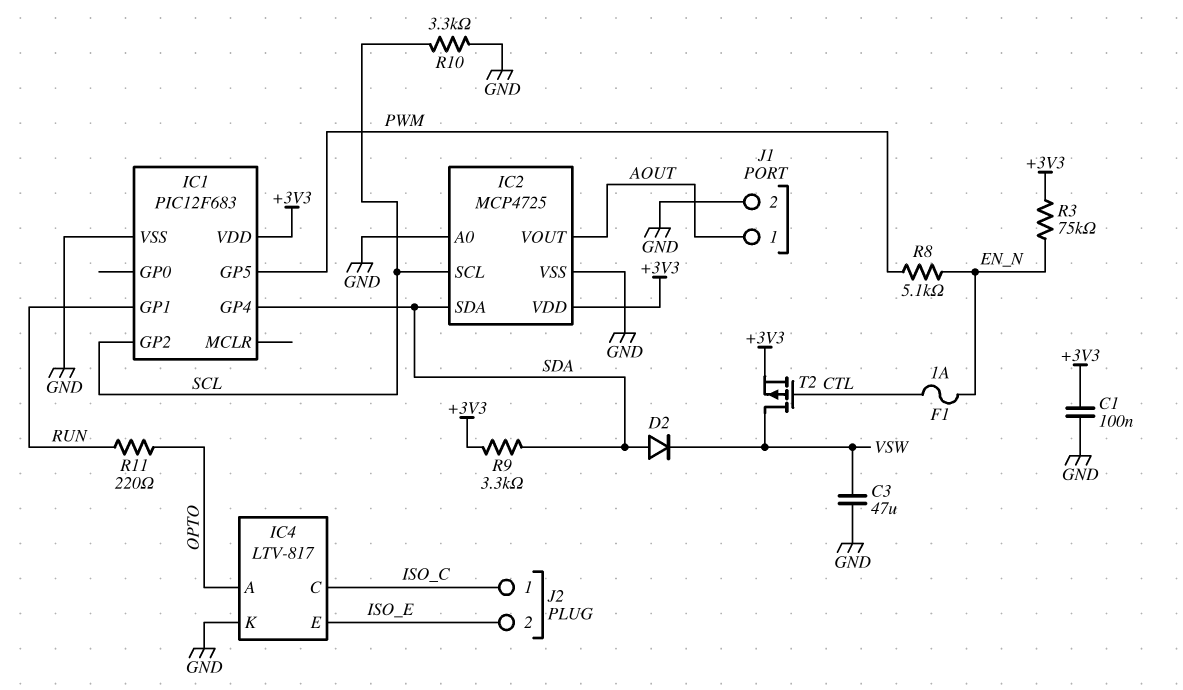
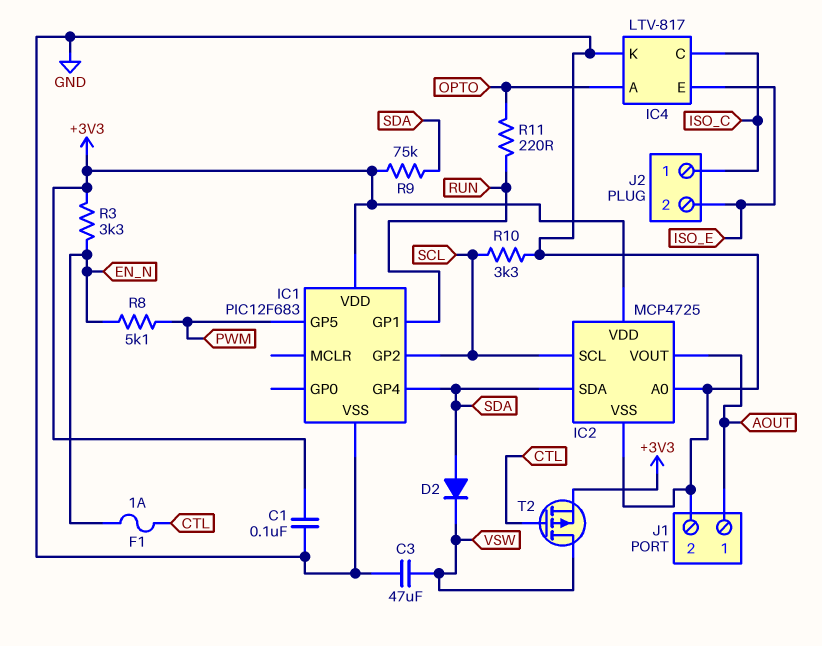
R3: 75k (+3V3, EN_N) -> 3.3k (+3V3, EN_N)
R9: 3.3k (+3V3, SDA) -> 75k (+3V3, SDA)

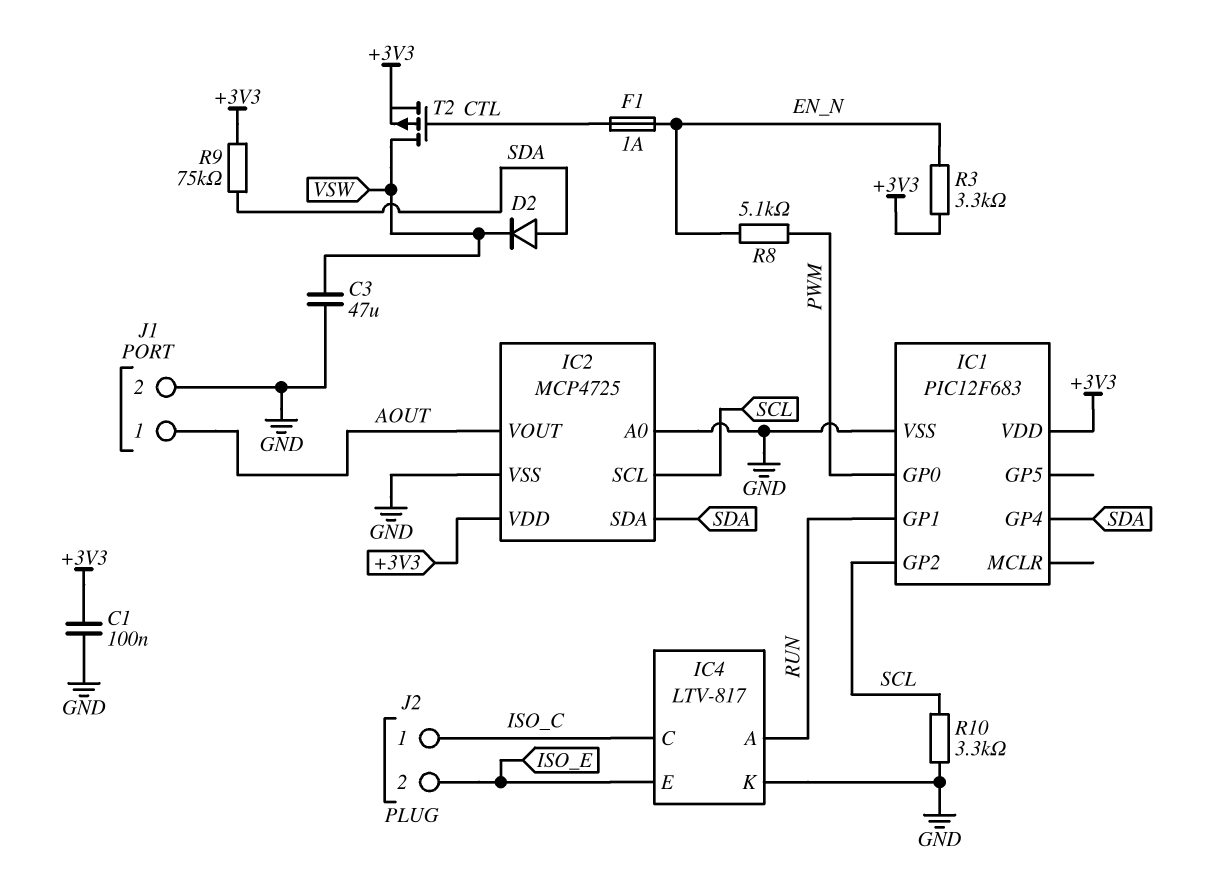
IC1 pin GP0: none -> PWM
IC1 pin GP5: PWM -> none
IC4 pin A: OPTO -> RUN
R11: 220 (OPTO, RUN) -> none

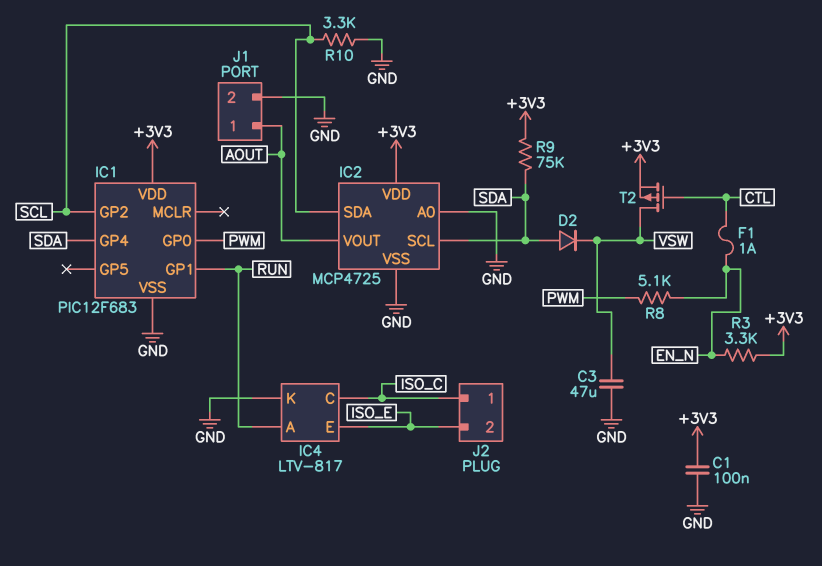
IC2 pin SCL: SCL -> SDA
IC2 pin SDA: SDA -> SCL

